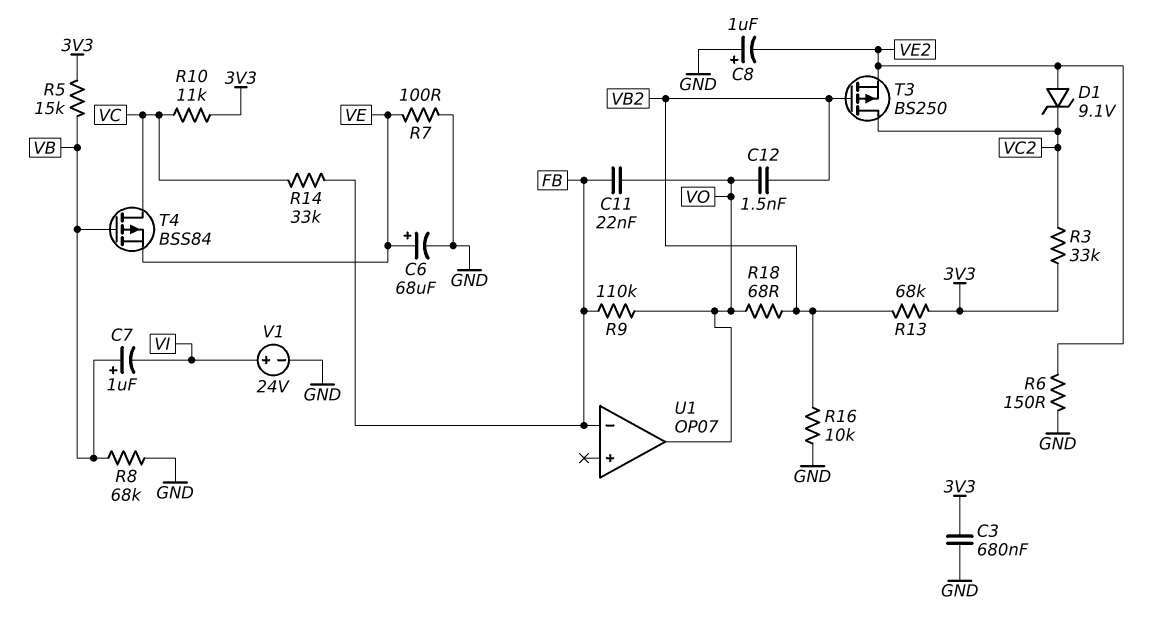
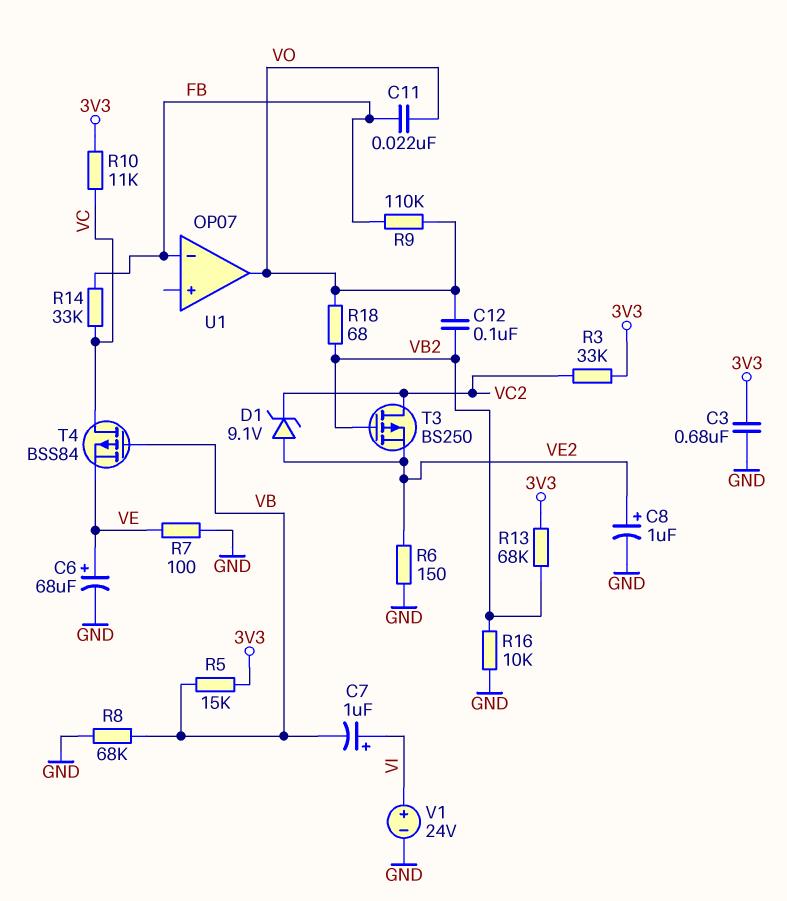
C7: 1uF (plus VB, minus VI) -> 1uF (plus VI, minus VB)
C8: 1uF (plus GND, minus VE2) -> 1uF (plus VE2, minus GND)
C12: 1.5nF (VB2, VO) -> 100nF (VB2, VO)

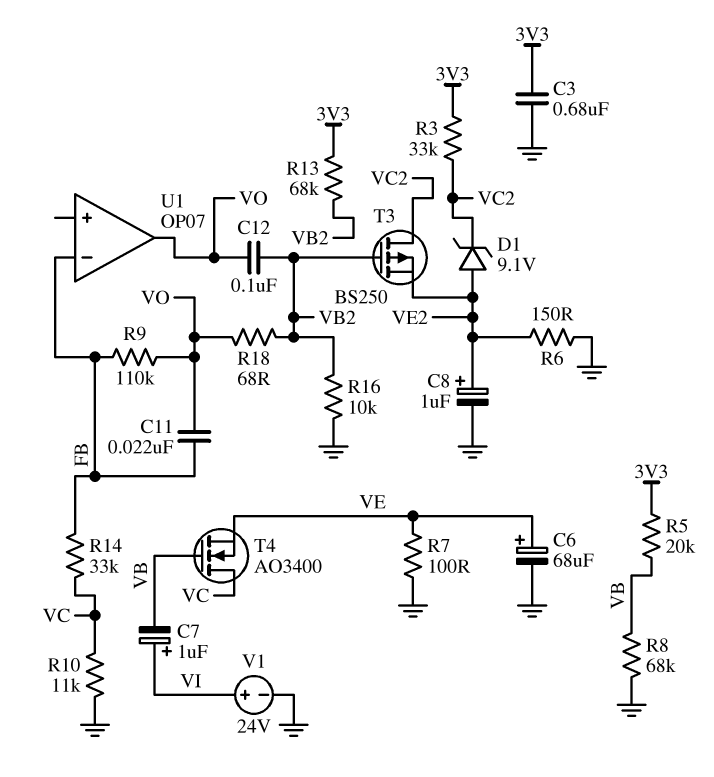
R5: 15k (3V3, VB) -> 20k (3V3, VB)
R10: 11k (3V3, VC) -> 11k (GND, VC)
T4: PMOS BSS84 (G VB, D VC, S VE) -> NMOS AO3400 (G VB, D VC, S VE)

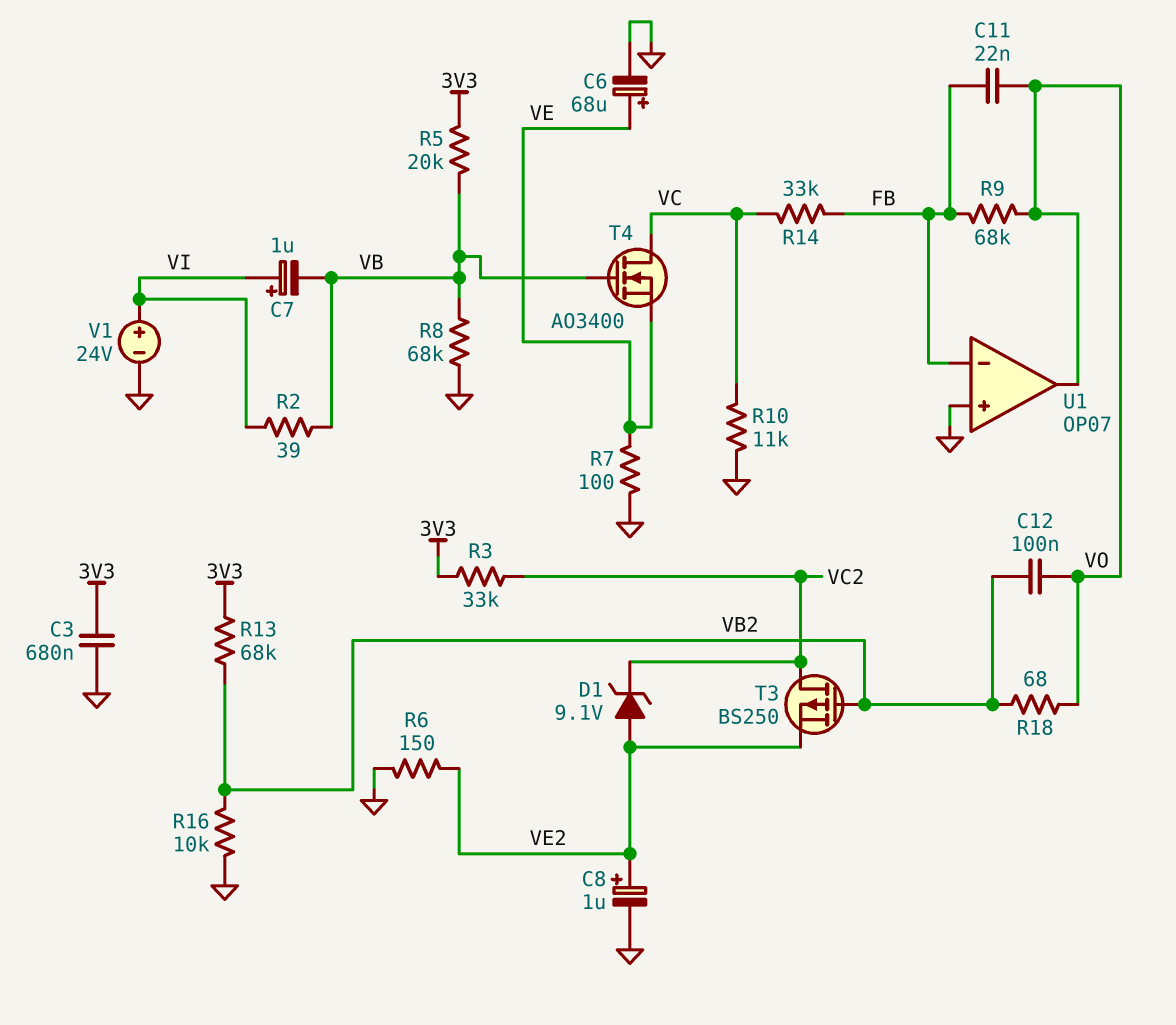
R2: none -> 39 (VB, VI)
R9: 110k (FB, VO) -> 68k (FB, VO)
U1 pin in+: none -> GND

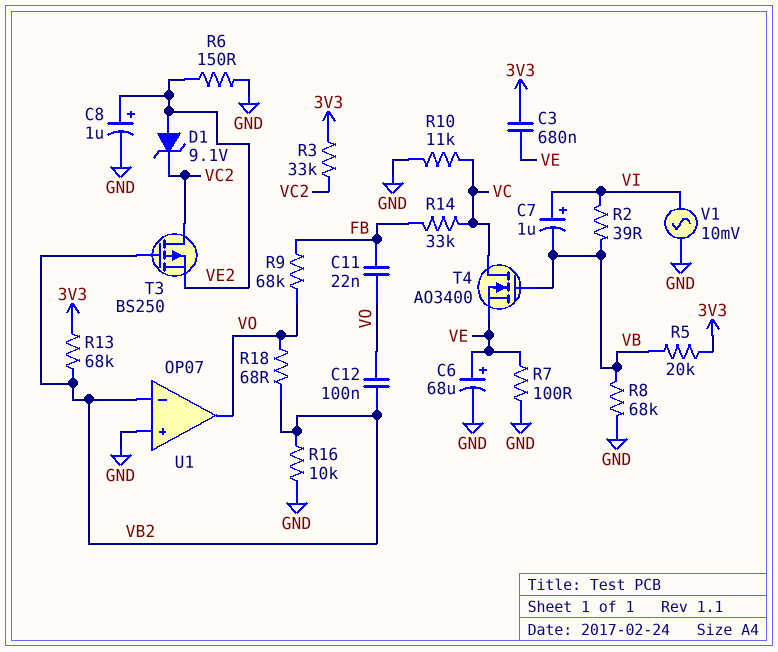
C3: 680nF (3V3, GND) -> 680nF (3V3, VE)
U1 pin in-: FB -> VB2
V1: 24V (plus VI, minus GND) -> AC 10mV (GND, VI)

